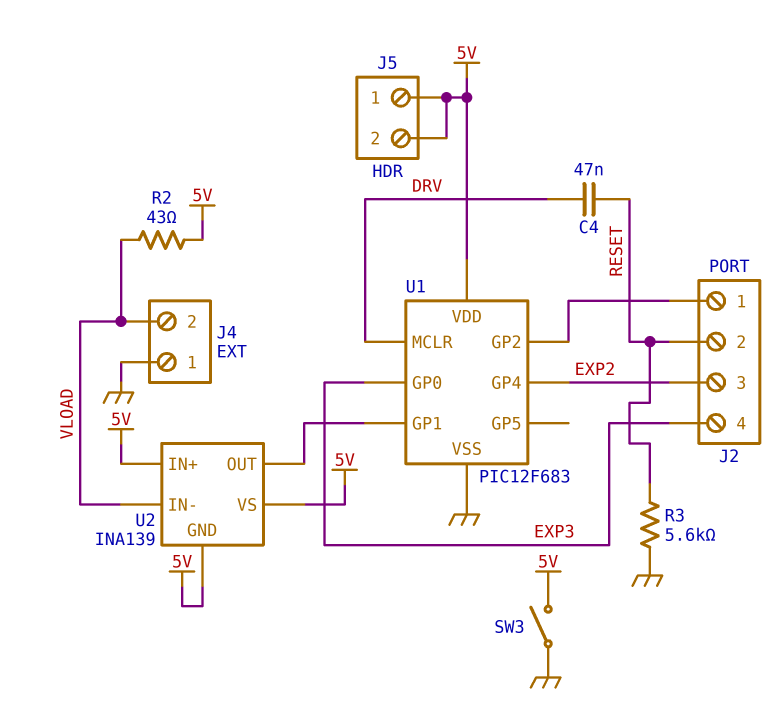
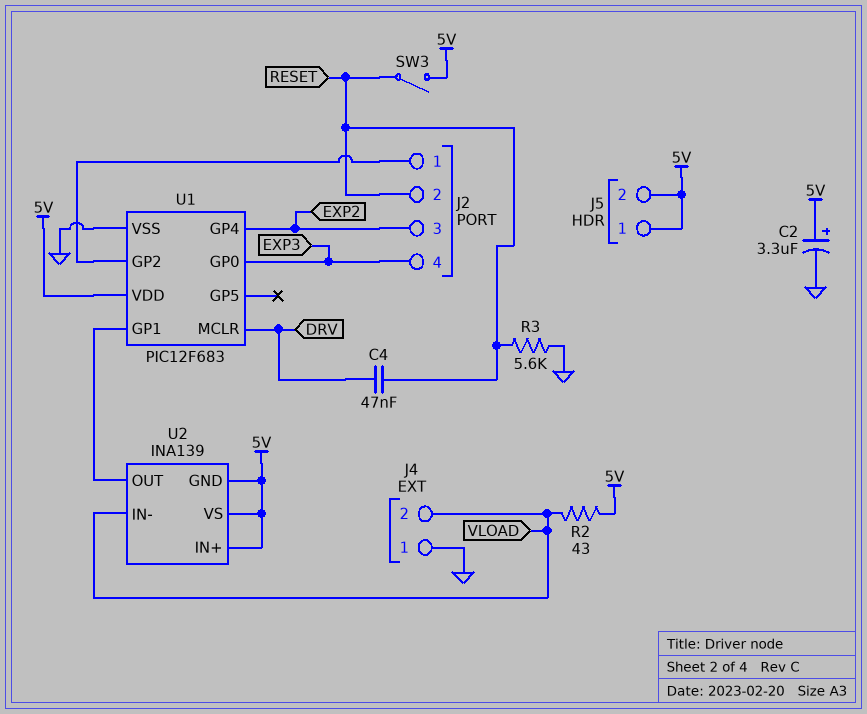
C2: none -> 3.3uF (plus 5V, minus GND)
SW3: switch (5V, GND) -> switch (5V, RESET)

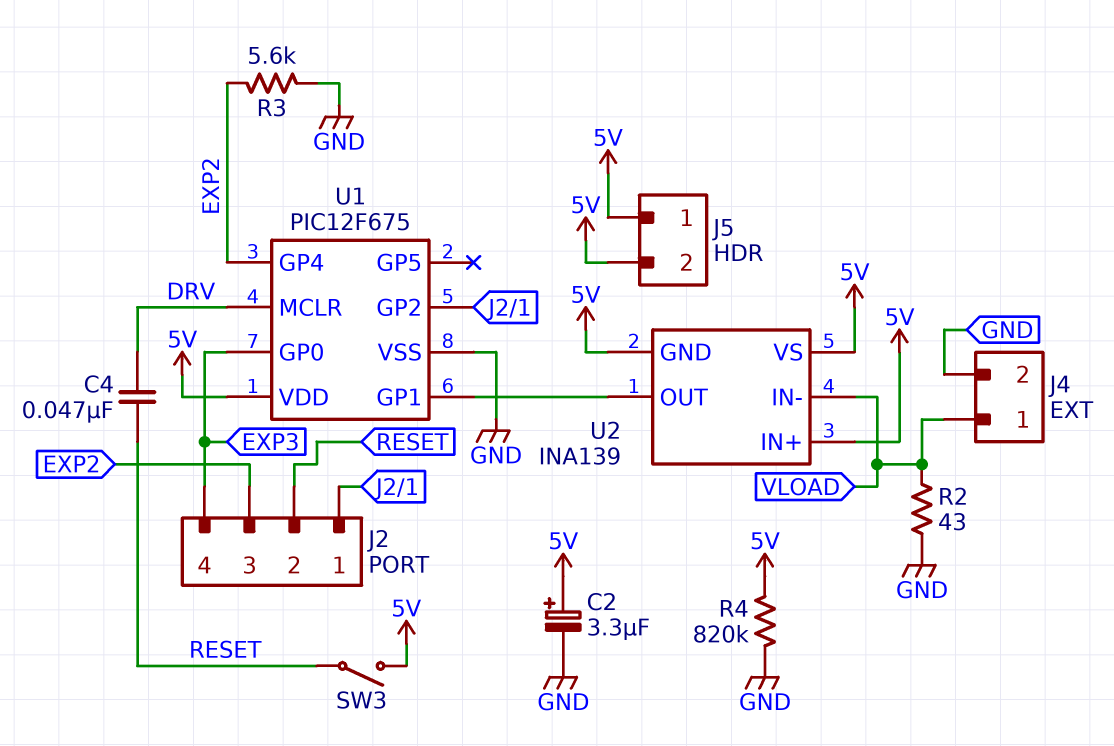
J4 pin 1: GND -> VLOAD
J4 pin 2: VLOAD -> GND
R2: 43 (5V, VLOAD) -> 43 (GND, VLOAD)
R3: 5.6k (GND, RESET) -> 5.6k (EXP2, GND)
R4: none -> 820k (5V, GND)
U1: PIC12F683 -> PIC12F675

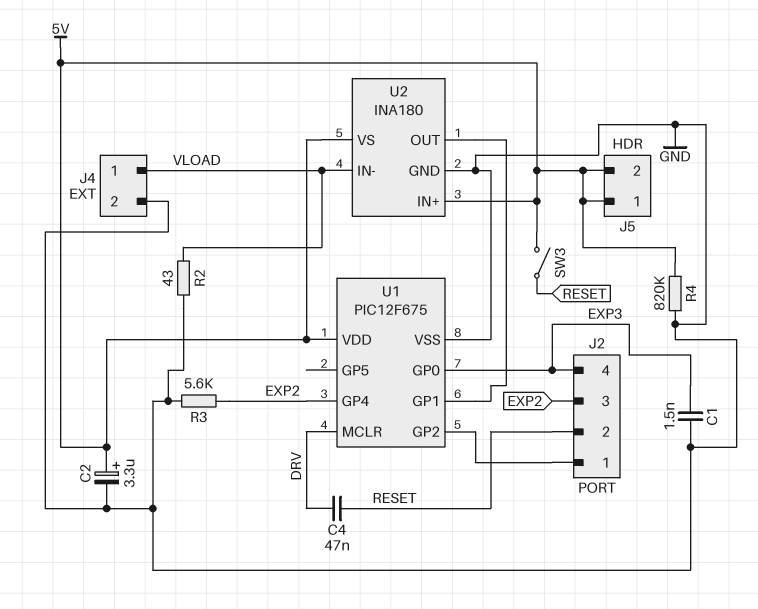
C1: none -> 1.5nF (EXP3, GND)
U2: INA139 -> INA180
U2 pin GND: 5V -> GND

